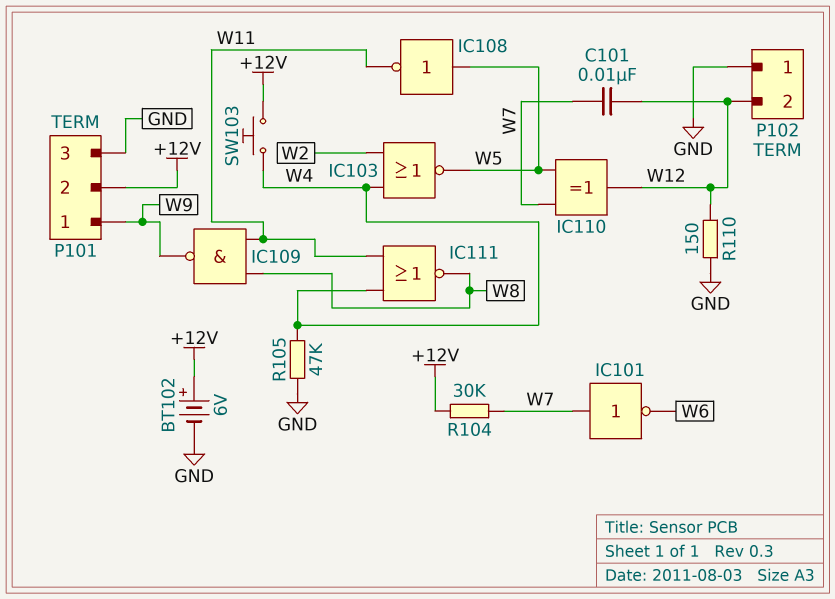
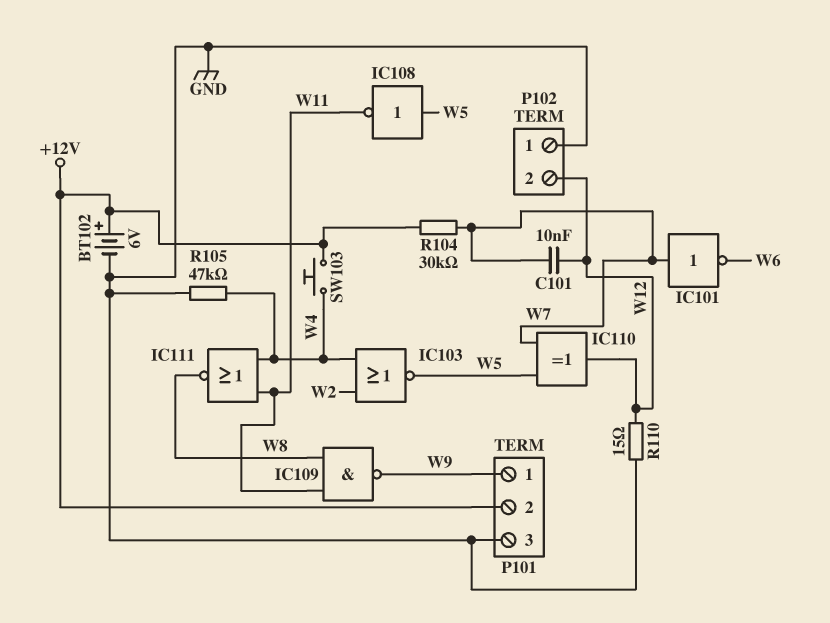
R110: 150 (GND, W12) -> 15 (GND, W12)

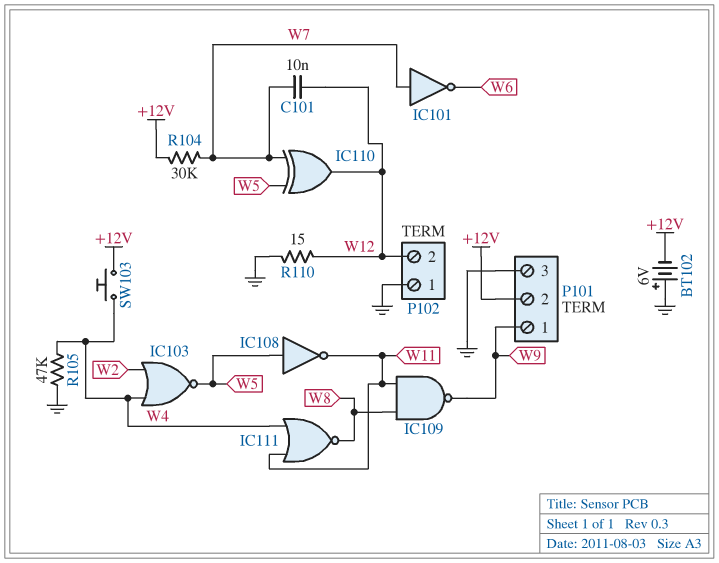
BT102: 6V (plus +12V, minus GND) -> 6V (plus GND, minus +12V)

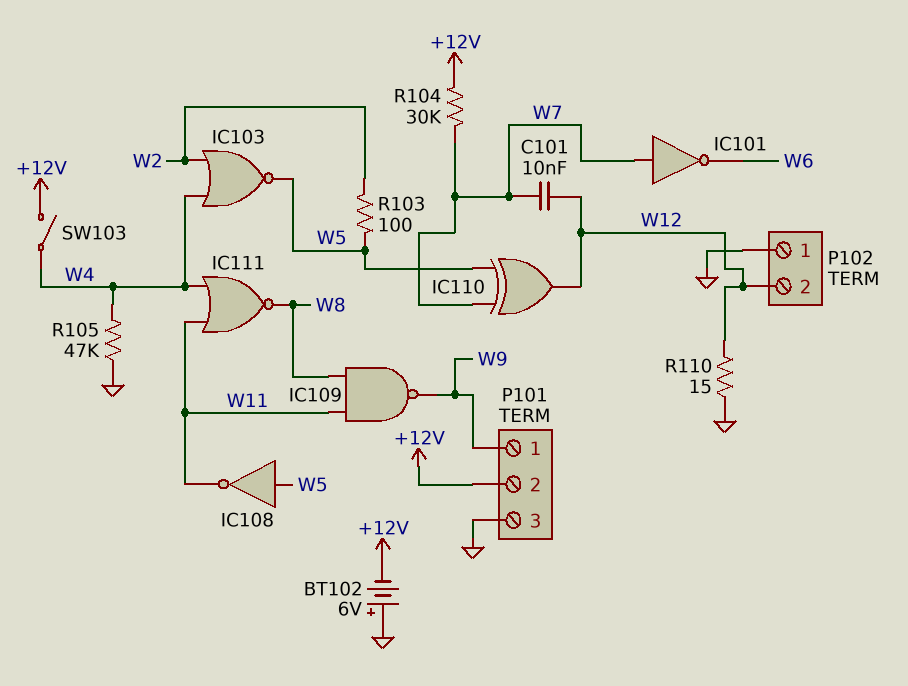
R103: none -> 100 (W2, W5)
SW103: button (+12V, W4) -> switch (+12V, W4)

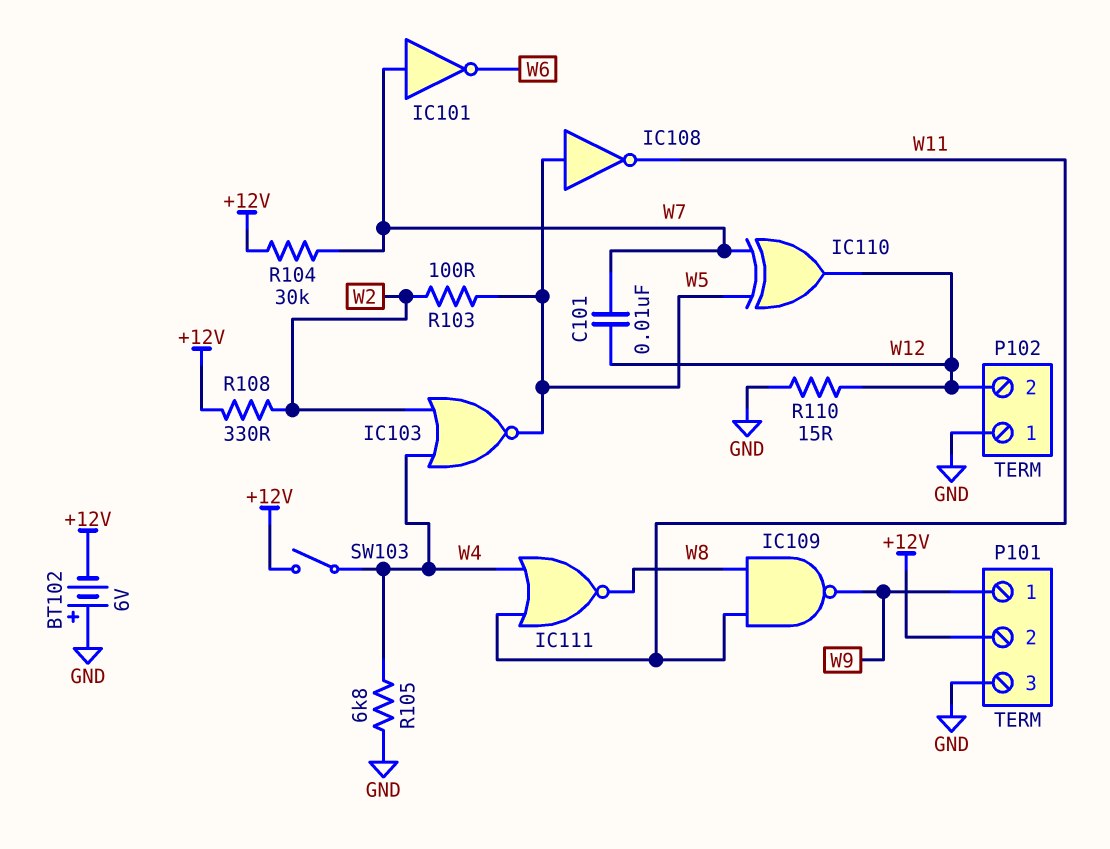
R105: 47k (GND, W4) -> 6.8k (GND, W4)
R108: none -> 330 (+12V, W2)

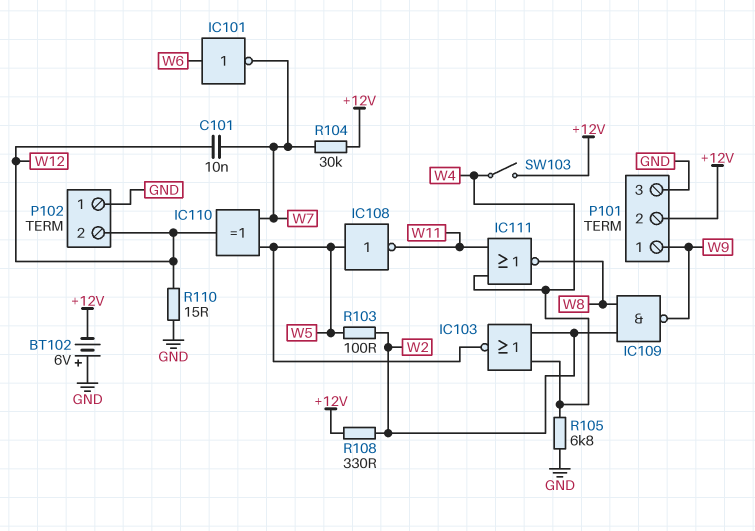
IC101: NOT (in W7, out W6) -> NOT (in W6, out W7)
IC109: NAND (in W8, in W11, out W9) -> NAND (in W2, in W8, out W9)

